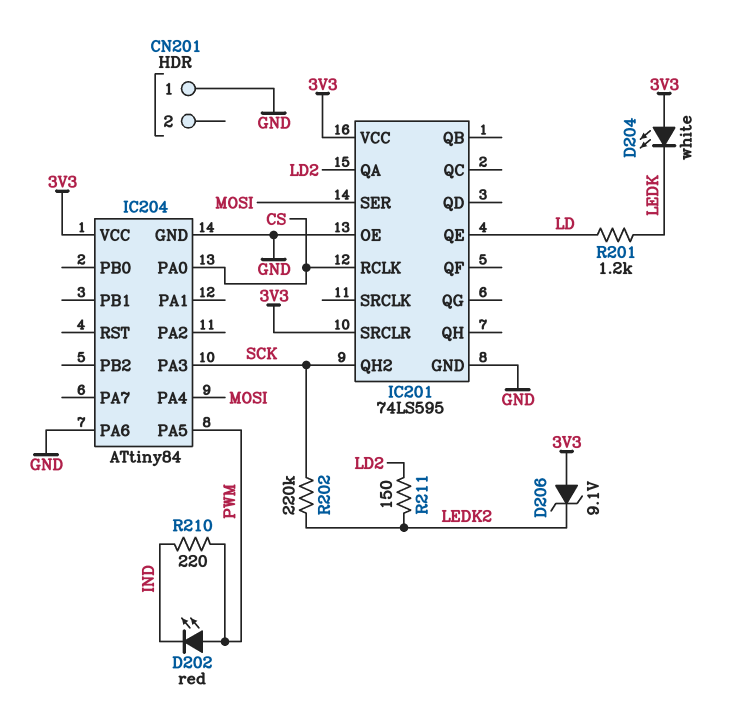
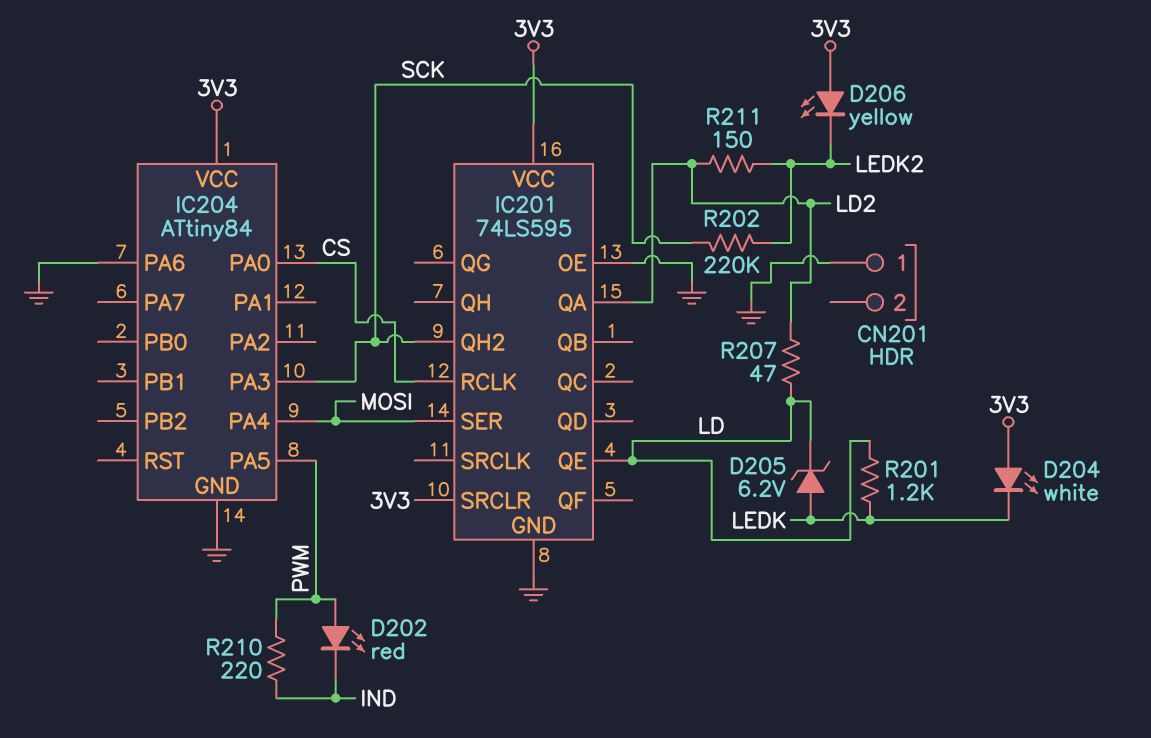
D205: none -> zener 6.2V (A LEDK, K LD)
D206: zener 9.1V (A 3V3, K LEDK2) -> LED yellow (A 3V3, K LEDK2)
R207: none -> 47 (LD, LD2)

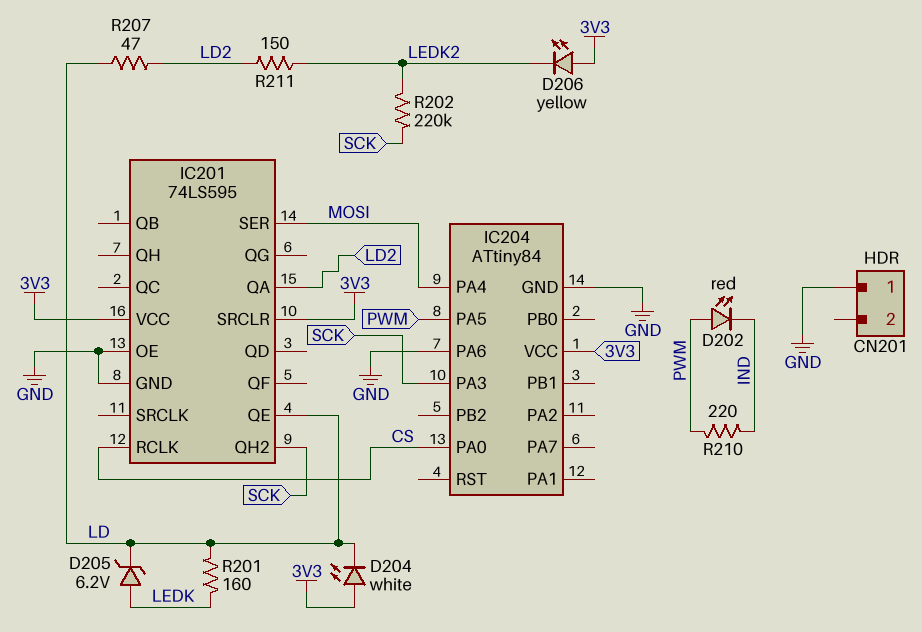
D204: LED white (A 3V3, K LEDK) -> LED white (A 3V3, K LD)
R201: 1.2k (LD, LEDK) -> 160 (LD, LEDK)

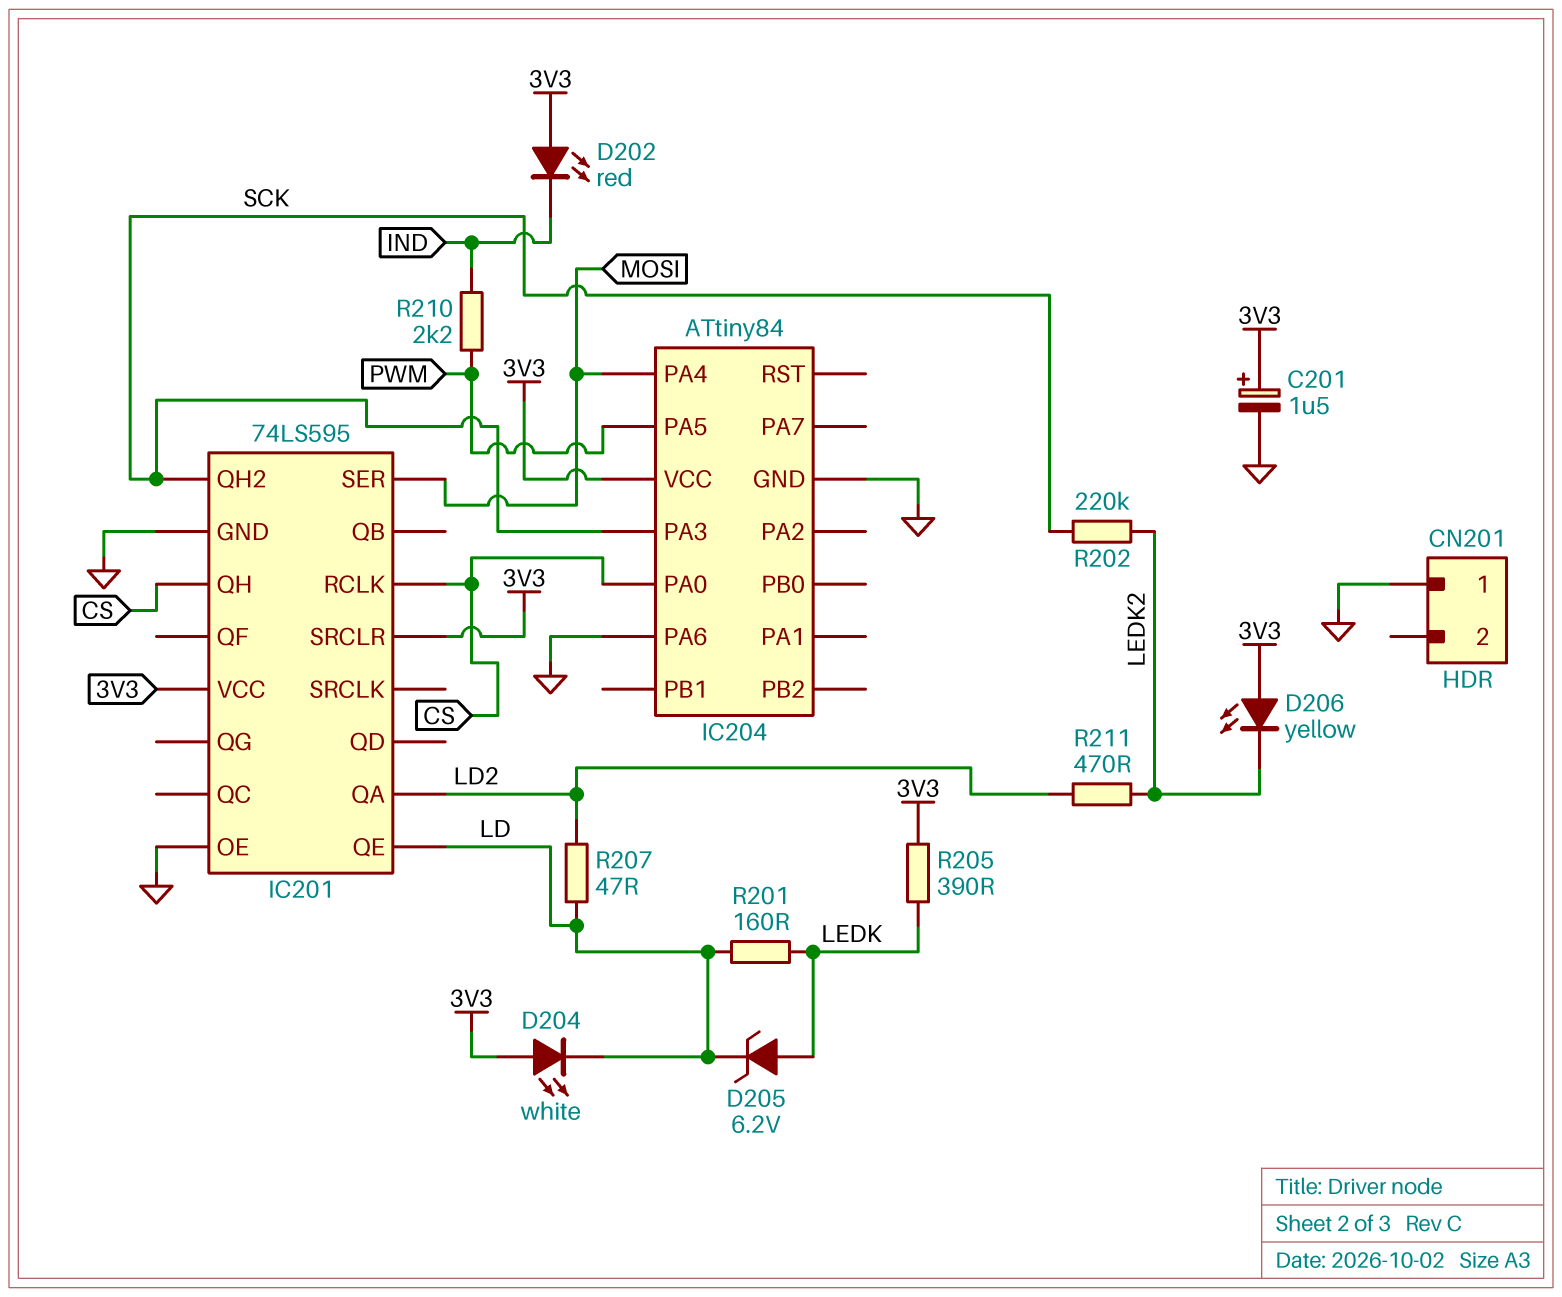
C201: none -> 1.5uF (plus 3V3, minus GND)
D202: LED red (A PWM, K IND) -> LED red (A 3V3, K IND)
IC201 pin QH: none -> CS
R205: none -> 390 (3V3, LEDK)
R210: 220 (IND, PWM) -> 2.2k (IND, PWM)
R211: 150 (LD2, LEDK2) -> 470 (LD2, LEDK2)

